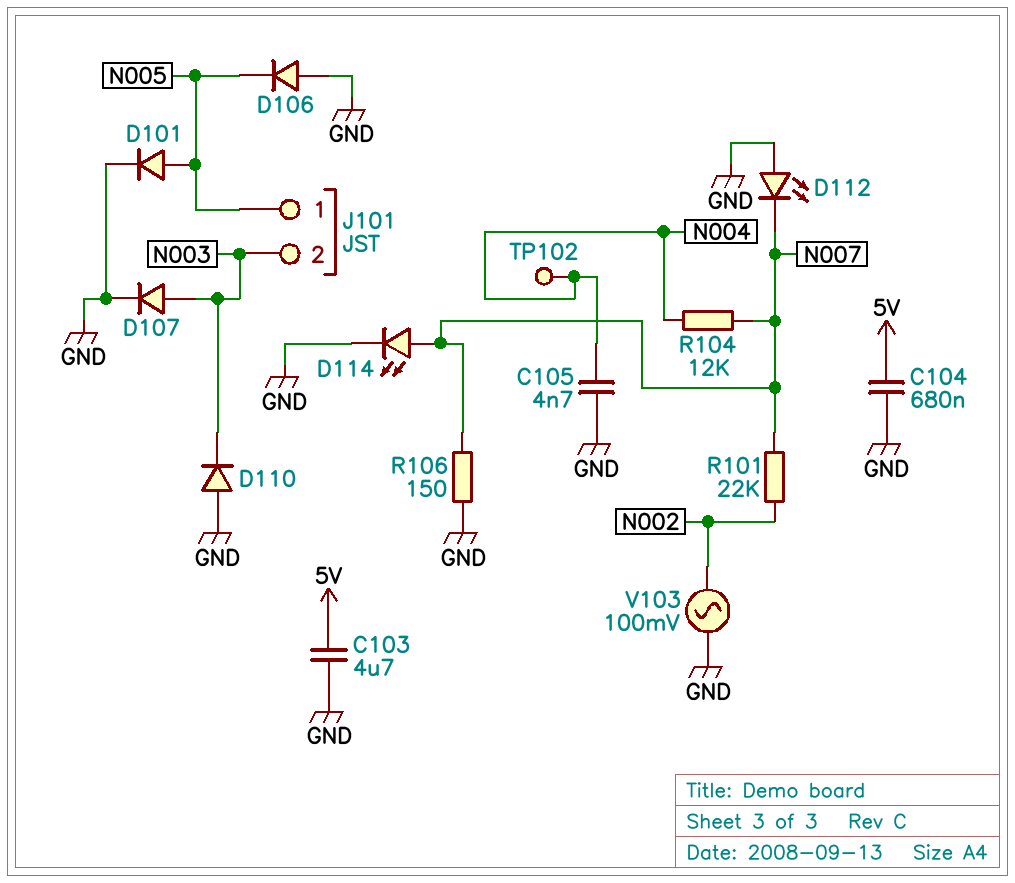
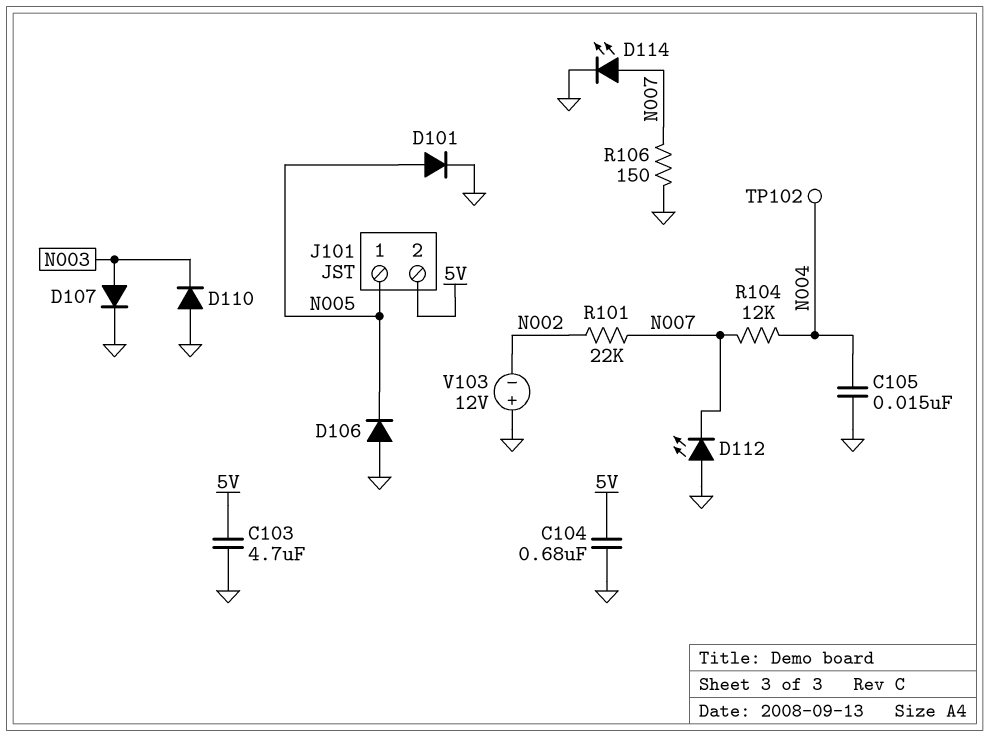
C105: 4.7nF (GND, N004) -> 15nF (GND, N004)
J101 pin 2: N003 -> 5V
V103: AC 100mV (GND, N002) -> 12V (plus GND, minus N002)

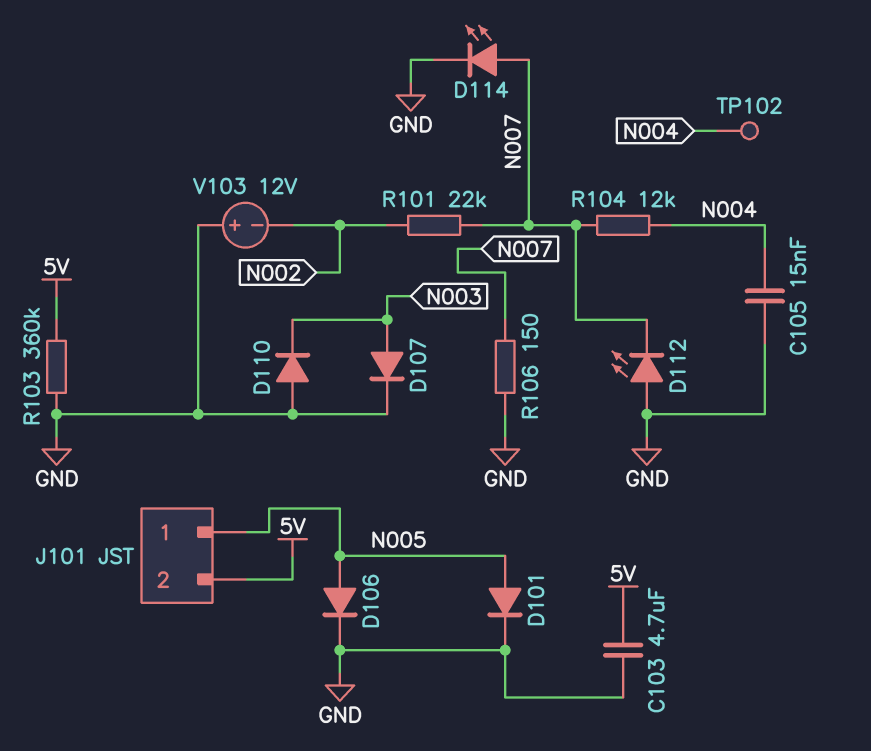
C104: 680nF (5V, GND) -> none
D106: diode (A GND, K N005) -> diode (A N005, K GND)
R103: none -> 360k (5V, GND)

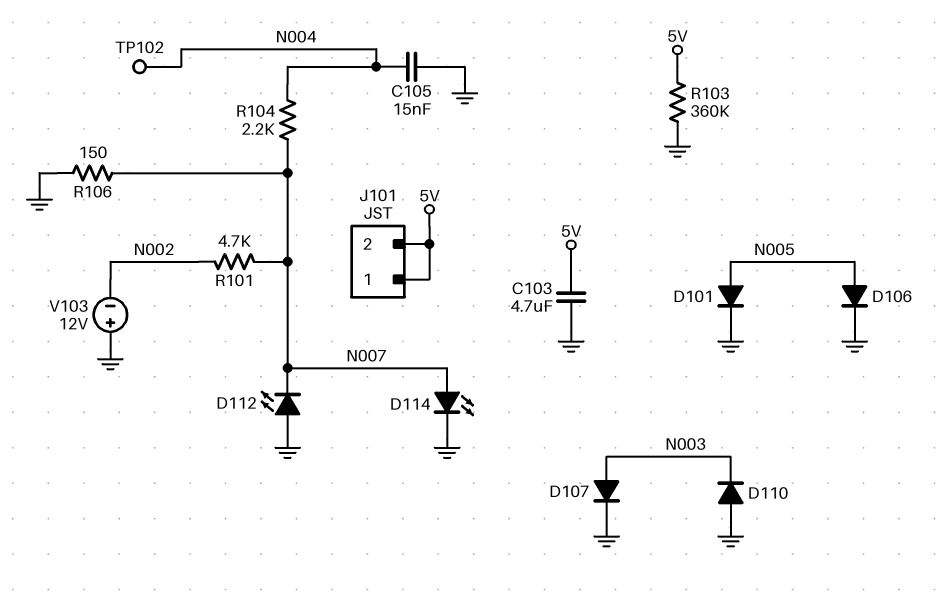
J101 pin 1: N005 -> 5V
R101: 22k (N002, N007) -> 4.7k (N002, N007)
R104: 12k (N004, N007) -> 2.2k (N004, N007)

